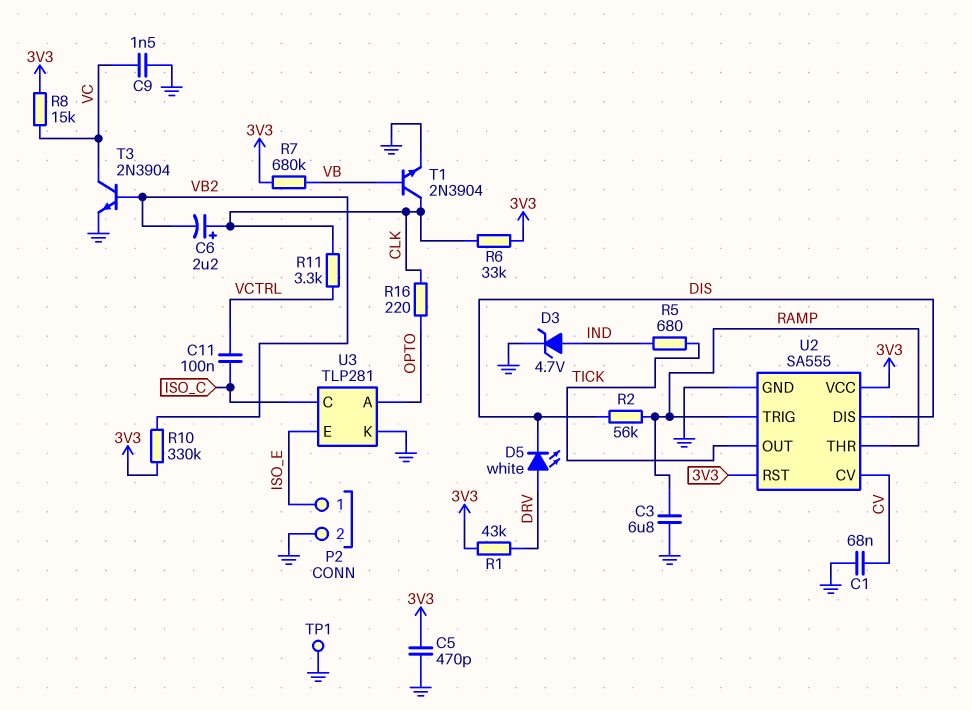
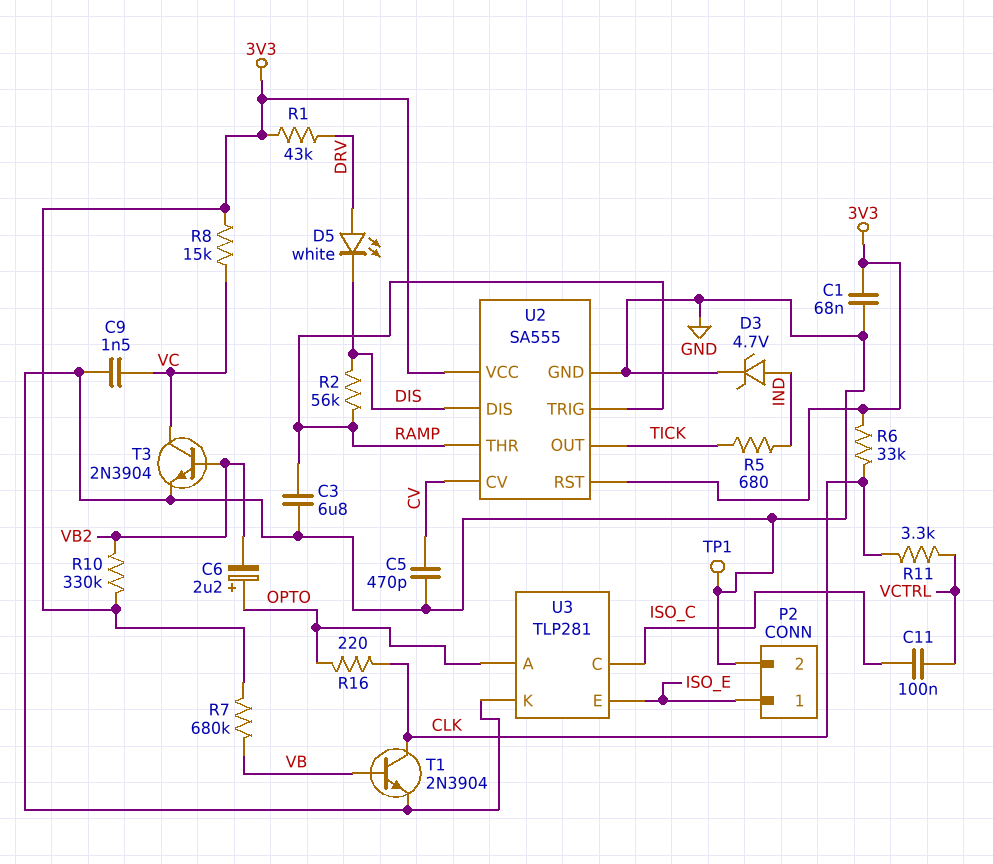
C1: 68nF (CV, GND) -> 68nF (3V3, GND)
C5: 470pF (3V3, GND) -> 470pF (CV, GND)
C6: 2.2uF (plus CLK, minus VB2) -> 2.2uF (plus OPTO, minus VB2)

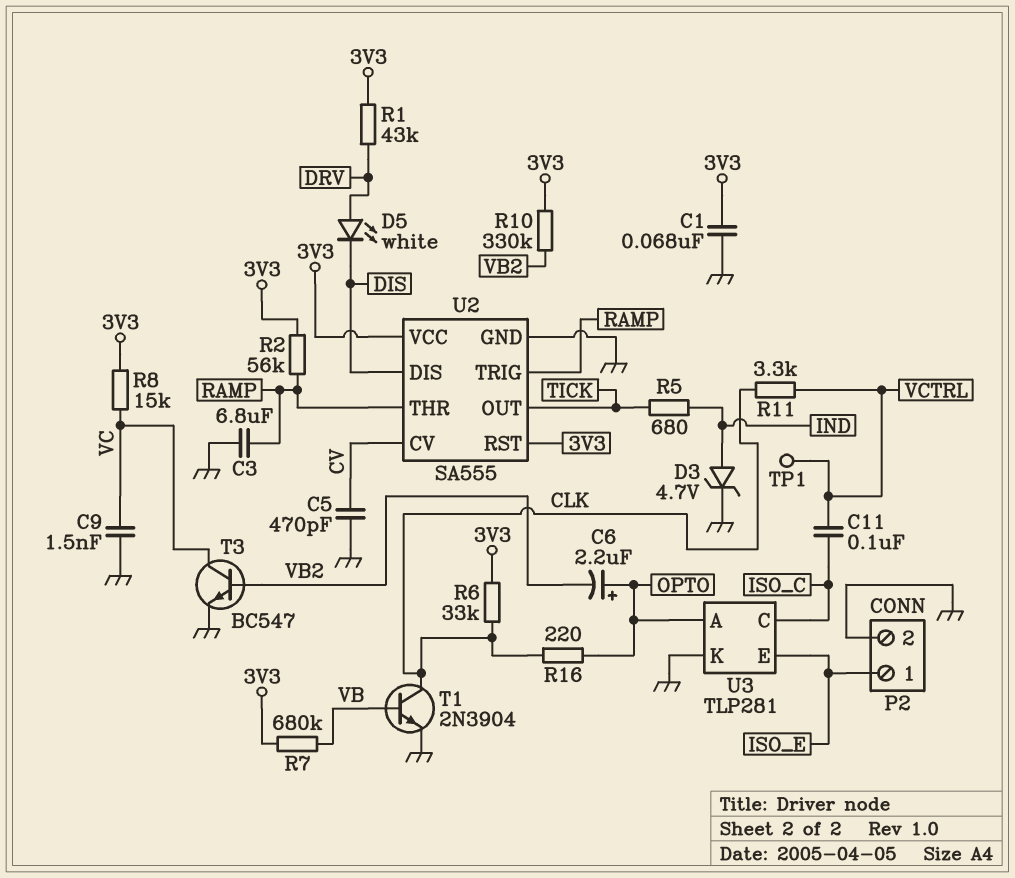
R2: 56k (DIS, RAMP) -> 56k (3V3, RAMP)
T3: NPN 2N3904 (B VB2, C VC, E GND) -> NPN BC547 (B VB2, C VC, E GND)
TP1: test point (GND) -> test point (VCTRL)

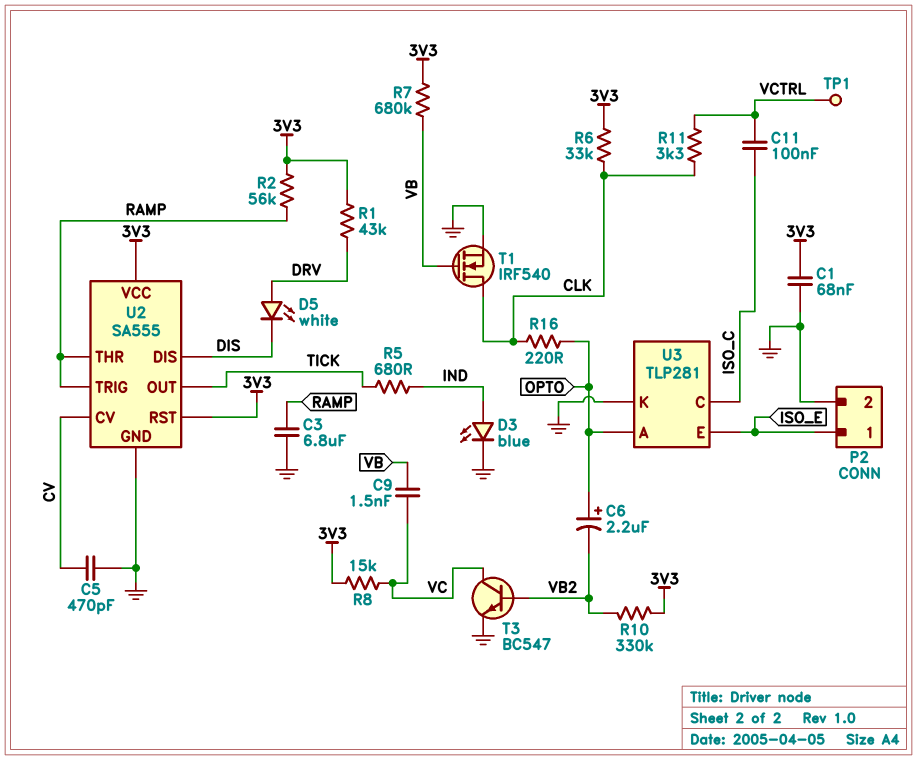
C9: 1.5nF (GND, VC) -> 1.5nF (VB, VC)
D3: zener 4.7V (A IND, K GND) -> LED blue (A IND, K GND)
T1: NPN 2N3904 (B VB, C CLK, E GND) -> NMOS IRF540 (G VB, D CLK, S GND)

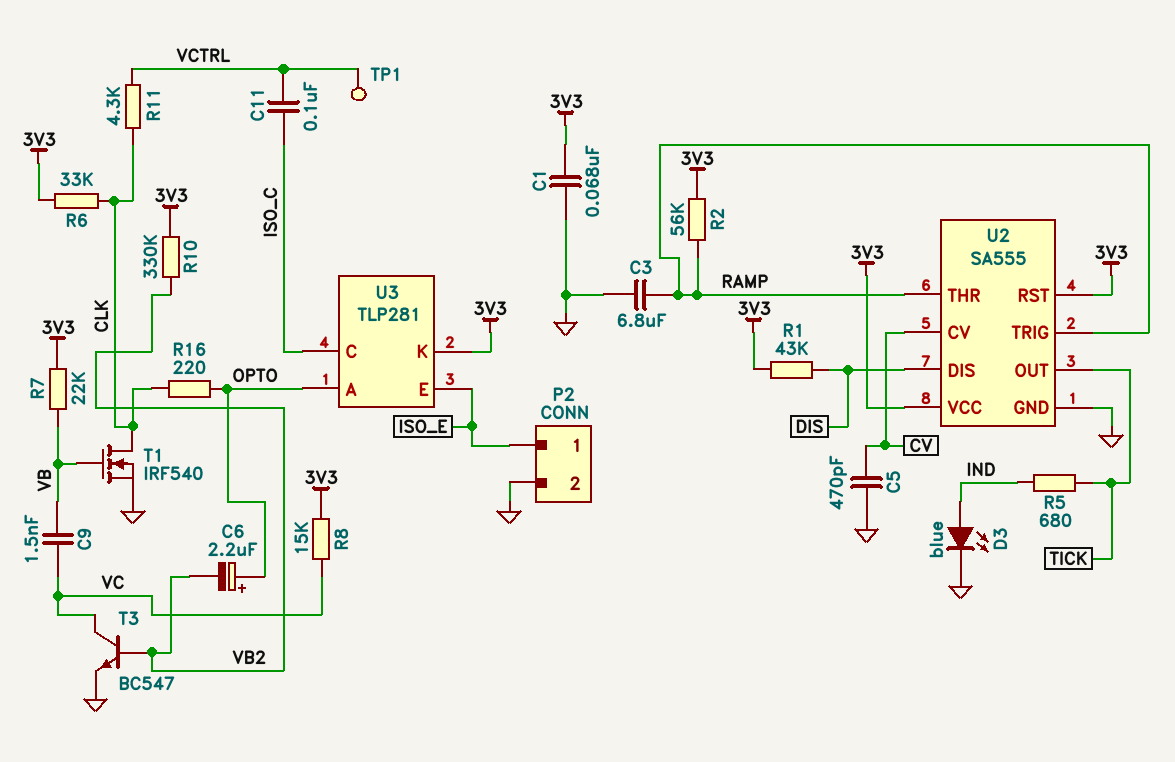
D5: LED white (A DRV, K DIS) -> none
R1: 43k (3V3, DRV) -> 43k (3V3, DIS)
R7: 680k (3V3, VB) -> 22k (3V3, VB)
R11: 3.3k (CLK, VCTRL) -> 4.3k (CLK, VCTRL)
U3 pin K: GND -> 3V3

